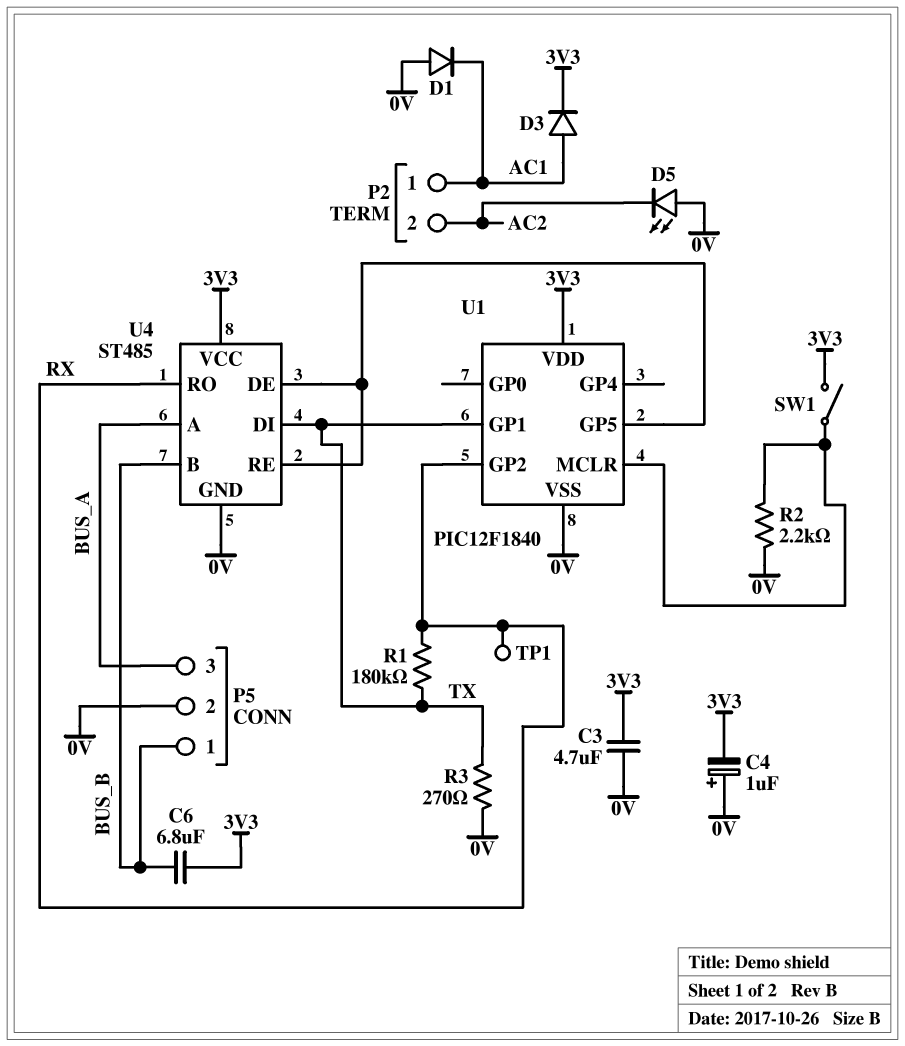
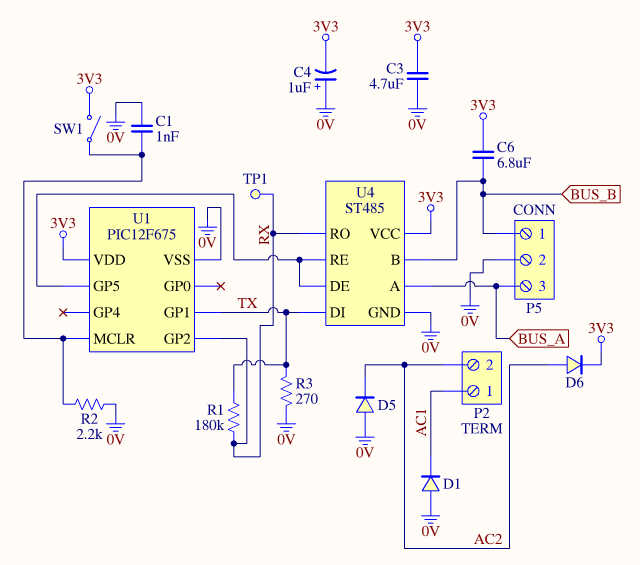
C1: none -> 1nF (0V, U1/MCLR)
D3: diode (A AC1, K 3V3) -> none
D5: LED (A 0V, K AC2) -> diode (A 0V, K AC2)
D6: none -> diode (A AC2, K 3V3)
U1: PIC12F1840 -> PIC12F675

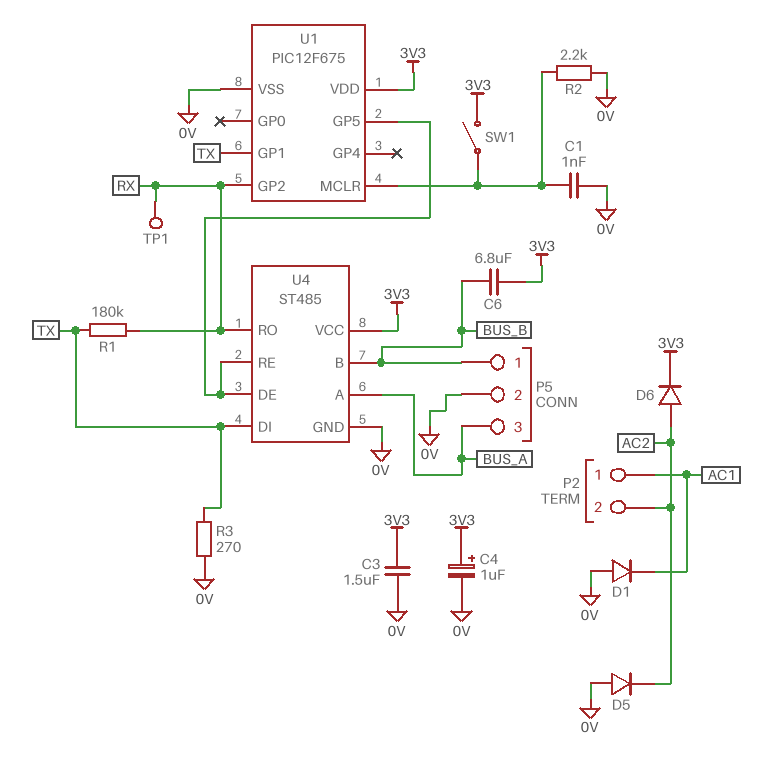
C3: 4.7uF (0V, 3V3) -> 1.5uF (0V, 3V3)
C4: 1uF (plus 0V, minus 3V3) -> 1uF (plus 3V3, minus 0V)

